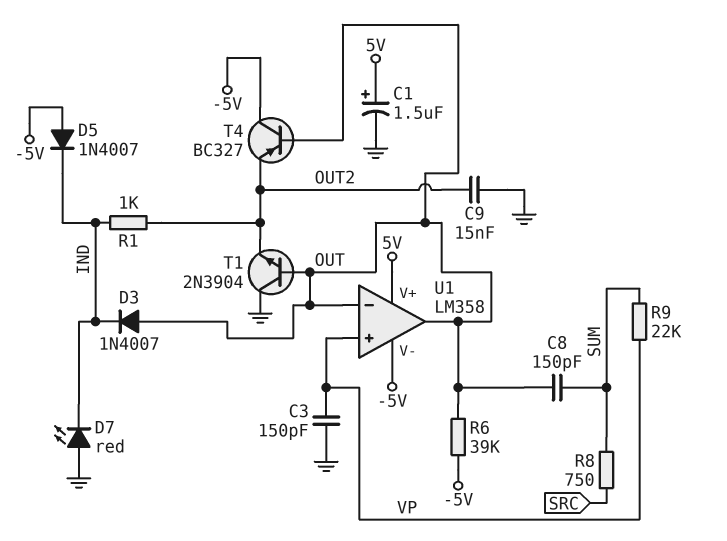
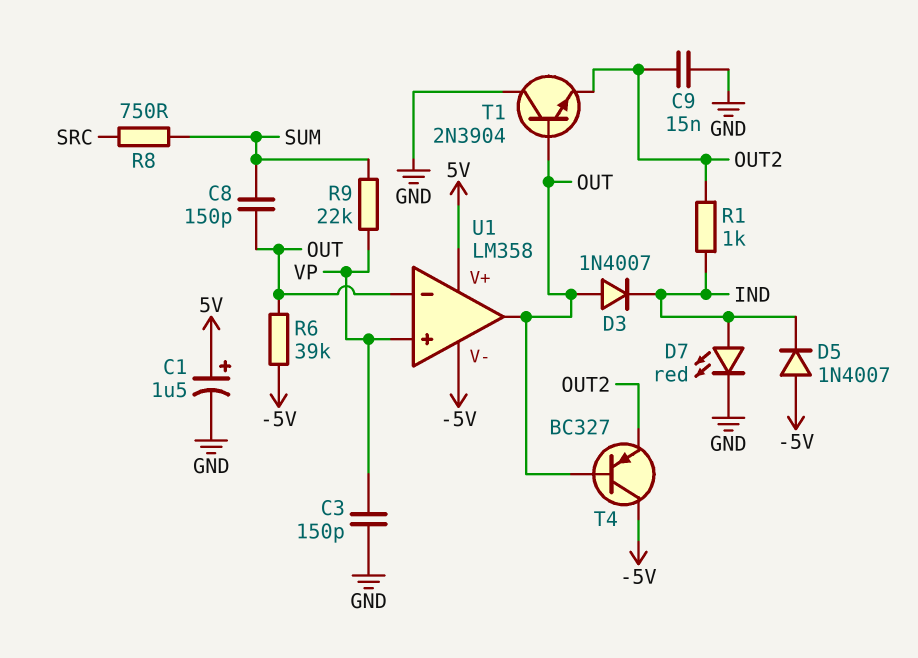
D7: LED red (A GND, K IND) -> LED red (A IND, K GND)

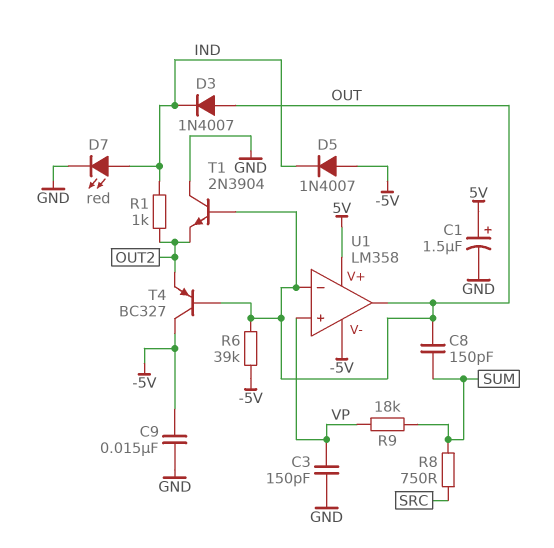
C9: 15nF (GND, OUT2) -> 15nF (-5V, GND)
R9: 22k (SUM, VP) -> 18k (SUM, VP)

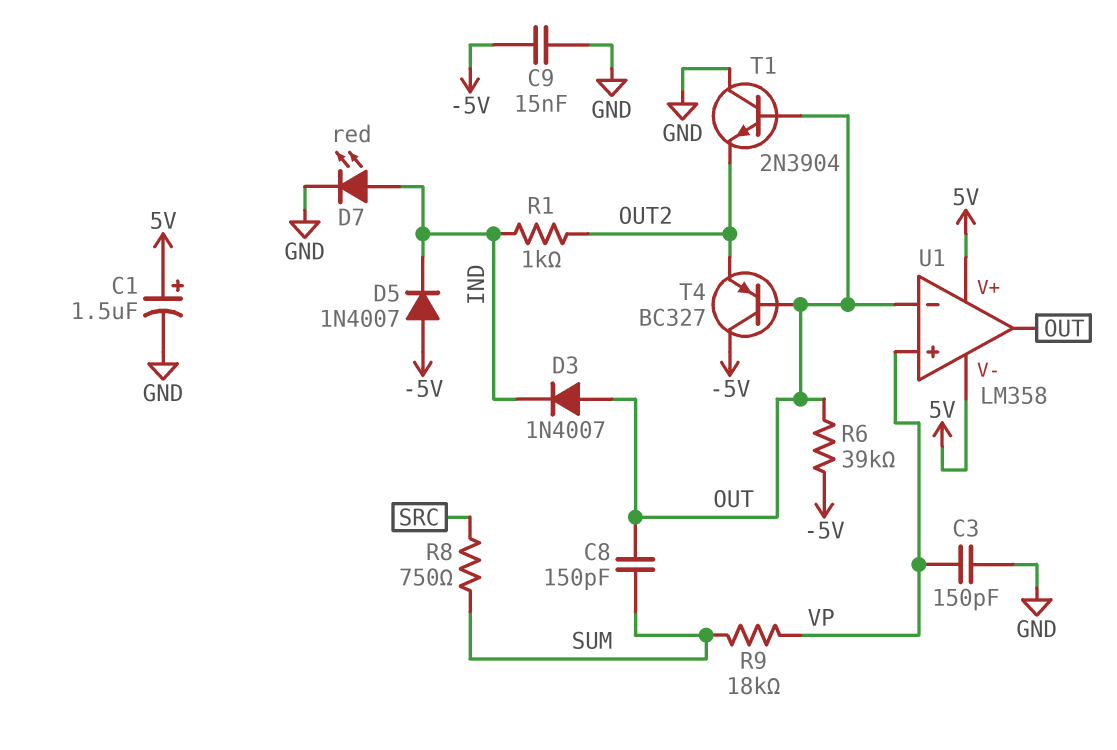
U1 pin V-: -5V -> 5V

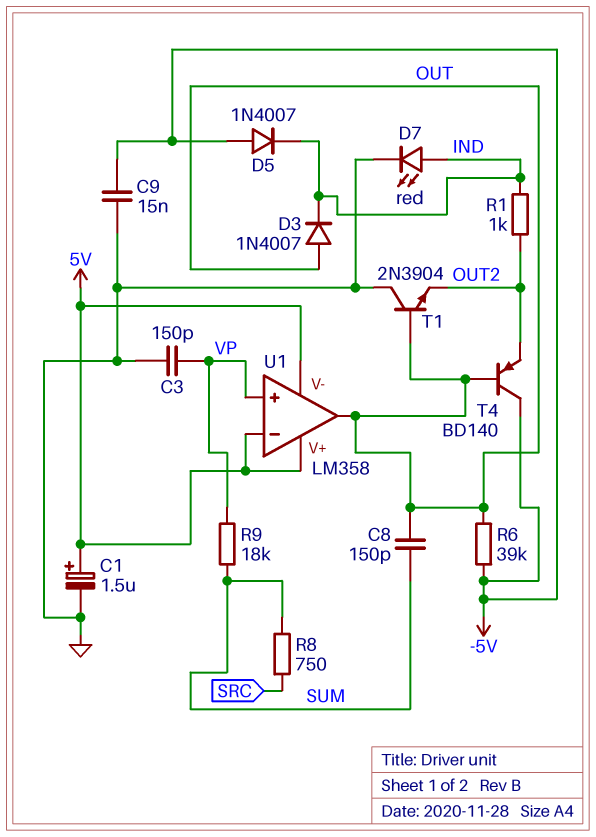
T4: PNP BC327 (B OUT, C -5V, E OUT2) -> PNP BD140 (B OUT, C -5V, E OUT2)
U1 pin in-: OUT -> 5V

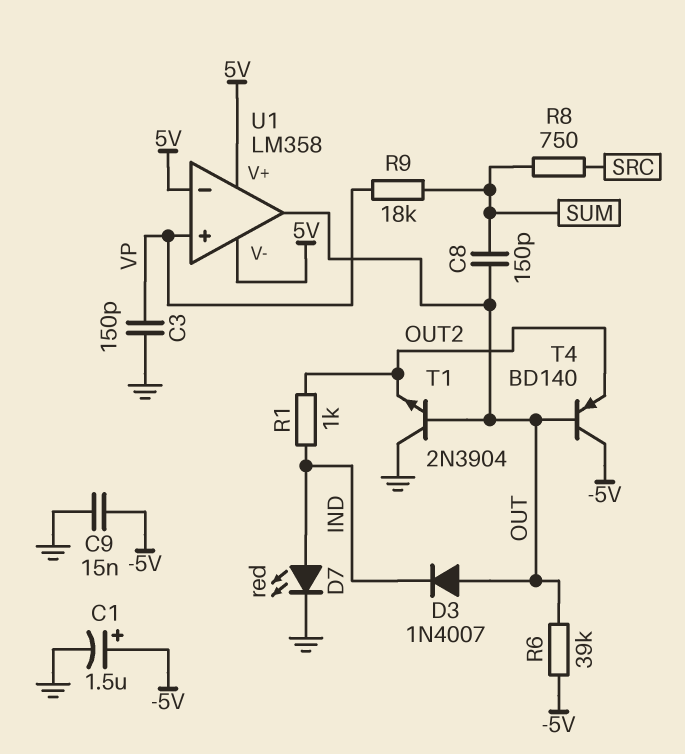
C1: 1.5uF (plus 5V, minus GND) -> 1.5uF (plus -5V, minus GND)
D5: diode 1N4007 (A -5V, K IND) -> none

